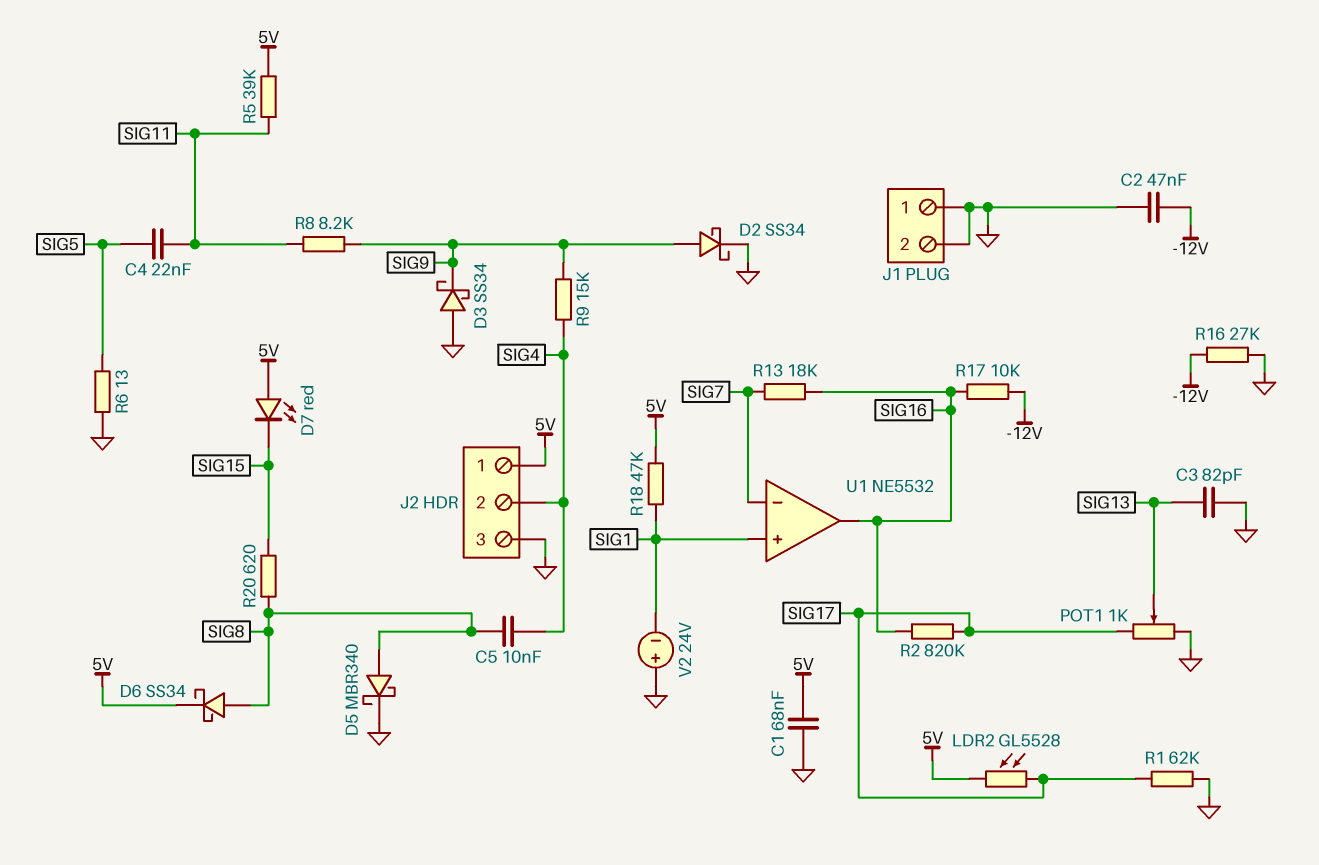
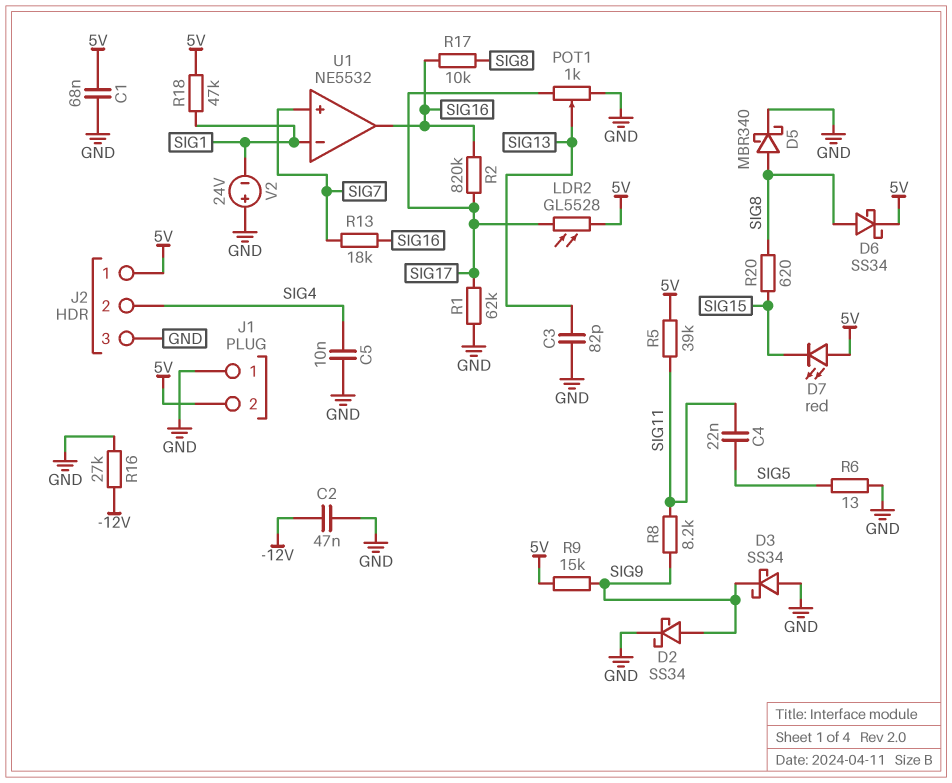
C5: 10nF (SIG4, SIG8) -> 10nF (GND, SIG4)
J1 pin 2: GND -> 5V
R9: 15k (SIG4, SIG9) -> 15k (5V, SIG9)
R17: 10k (-12V, SIG16) -> 10k (SIG8, SIG16)
U1 pin in+: SIG1 -> SIG7
U1 pin in-: SIG7 -> SIG1

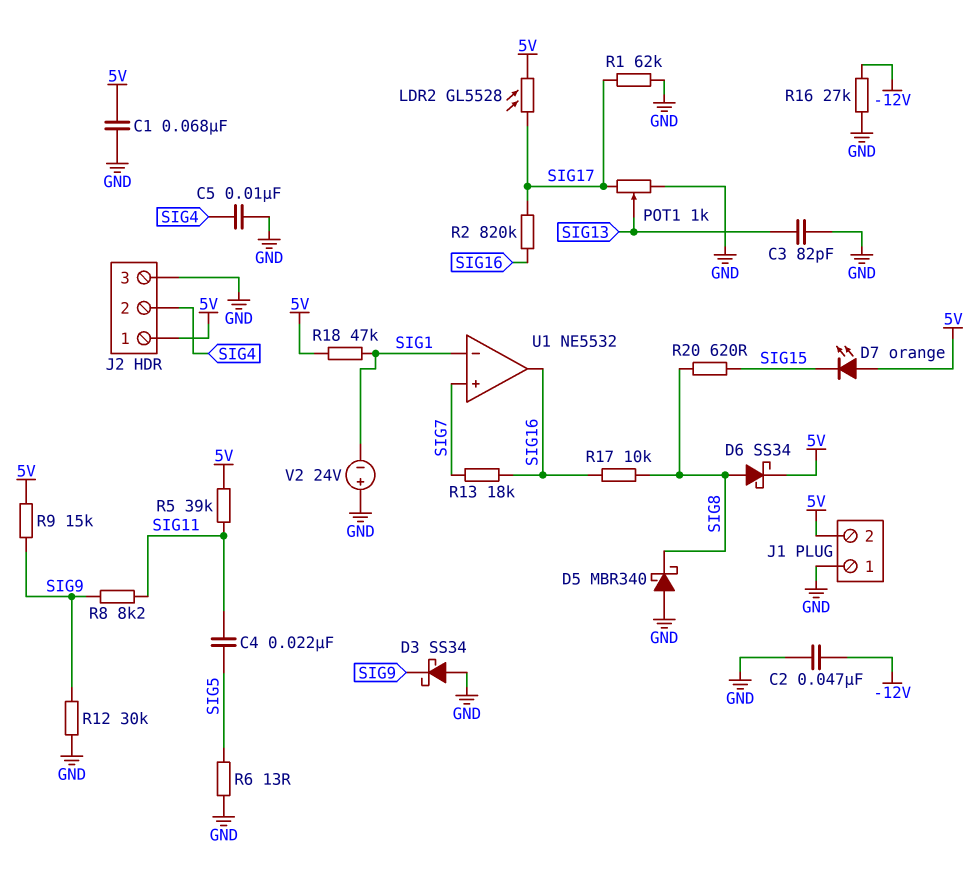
D2: schottky SS34 (A SIG9, K GND) -> none
D5: schottky MBR340 (A SIG8, K GND) -> schottky MBR340 (A GND, K SIG8)
D7: LED red (A 5V, K SIG15) -> LED orange (A 5V, K SIG15)
R12: none -> 30k (GND, SIG9)

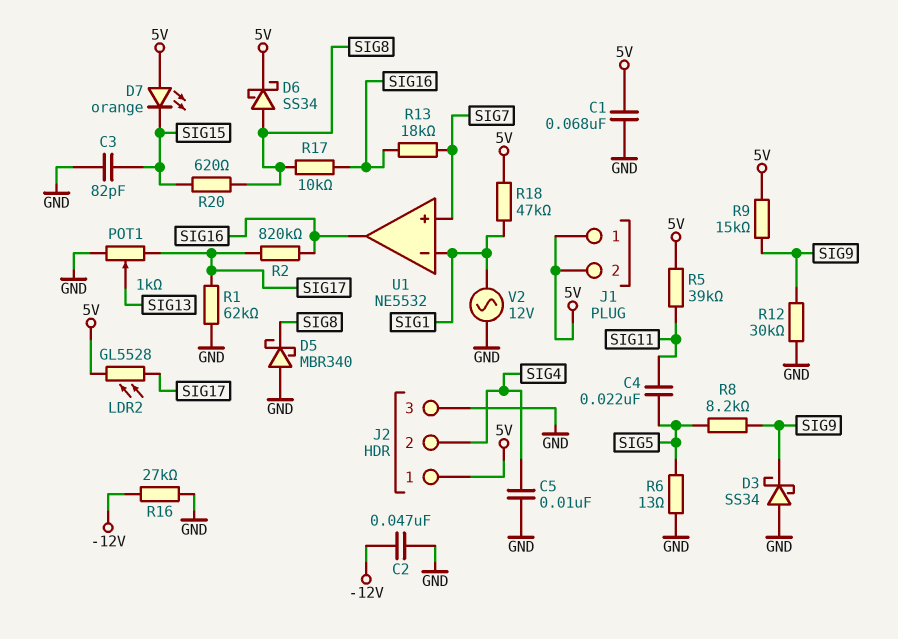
C3: 82pF (GND, SIG13) -> 82pF (GND, SIG15)
J1 pin 1: GND -> 5V
R8: 8.2k (SIG9, SIG11) -> 8.2k (SIG5, SIG9)
V2: 24V (plus GND, minus SIG1) -> AC 12V (GND, SIG1)

